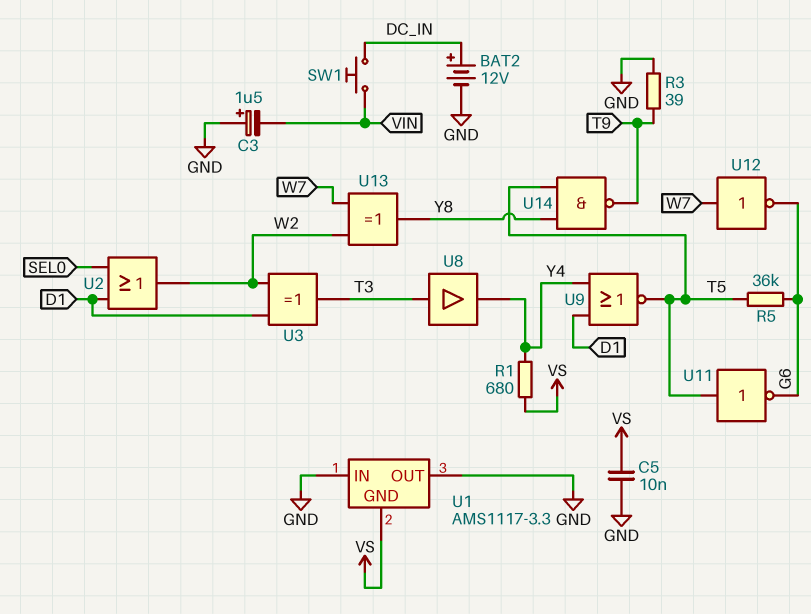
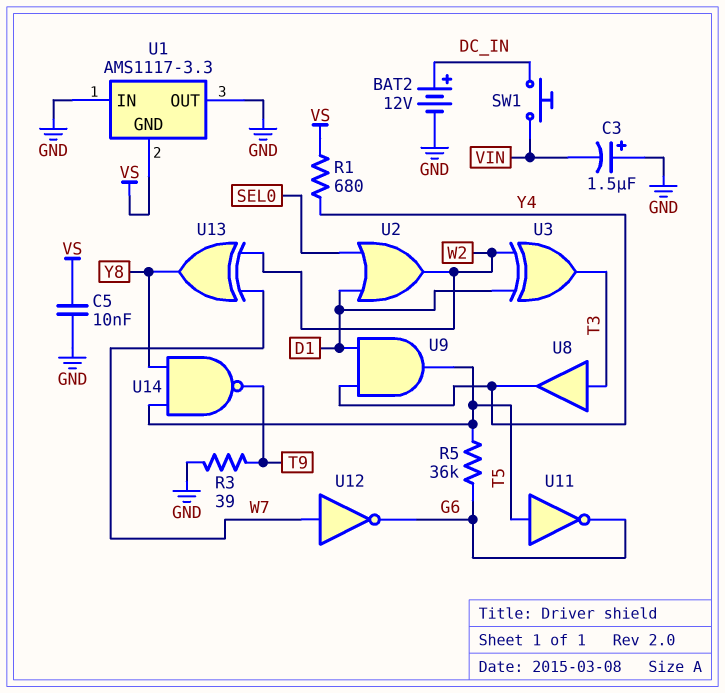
U9: NOR (in D1, in Y4, out T5) -> AND (in D1, in Y4, out T5)

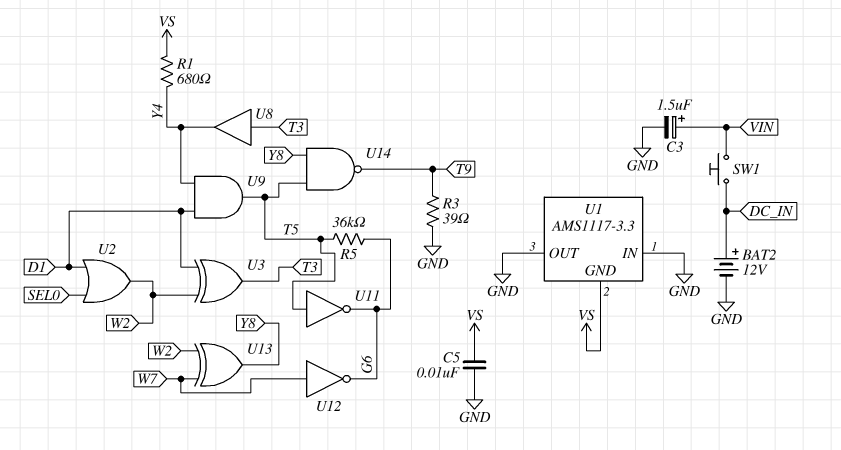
C3: 1.5uF (plus GND, minus VIN) -> 1.5uF (plus VIN, minus GND)

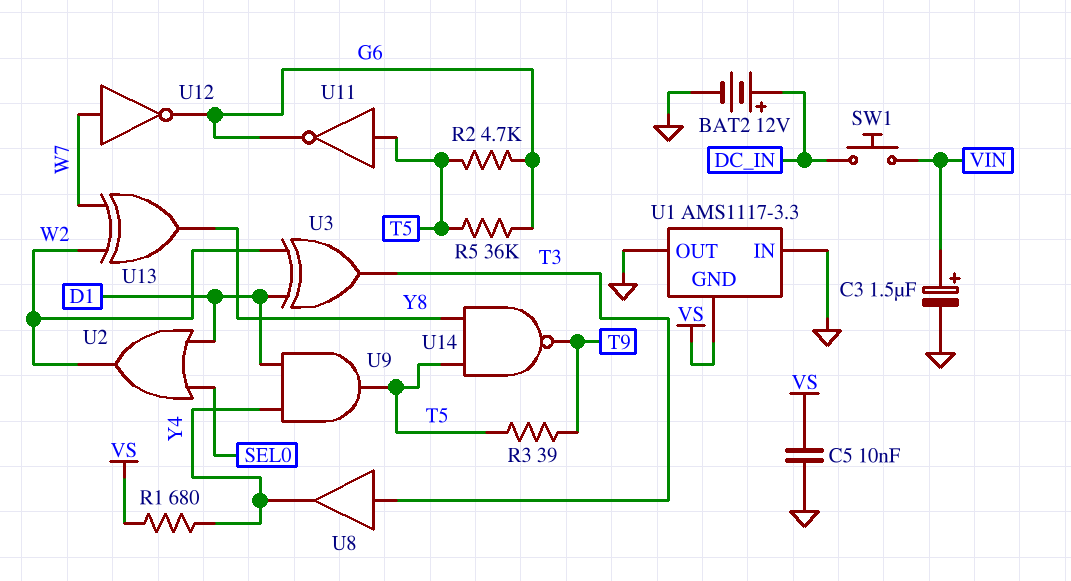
R2: none -> 4.7k (G6, T5)
R3: 39 (GND, T9) -> 39 (T5, T9)

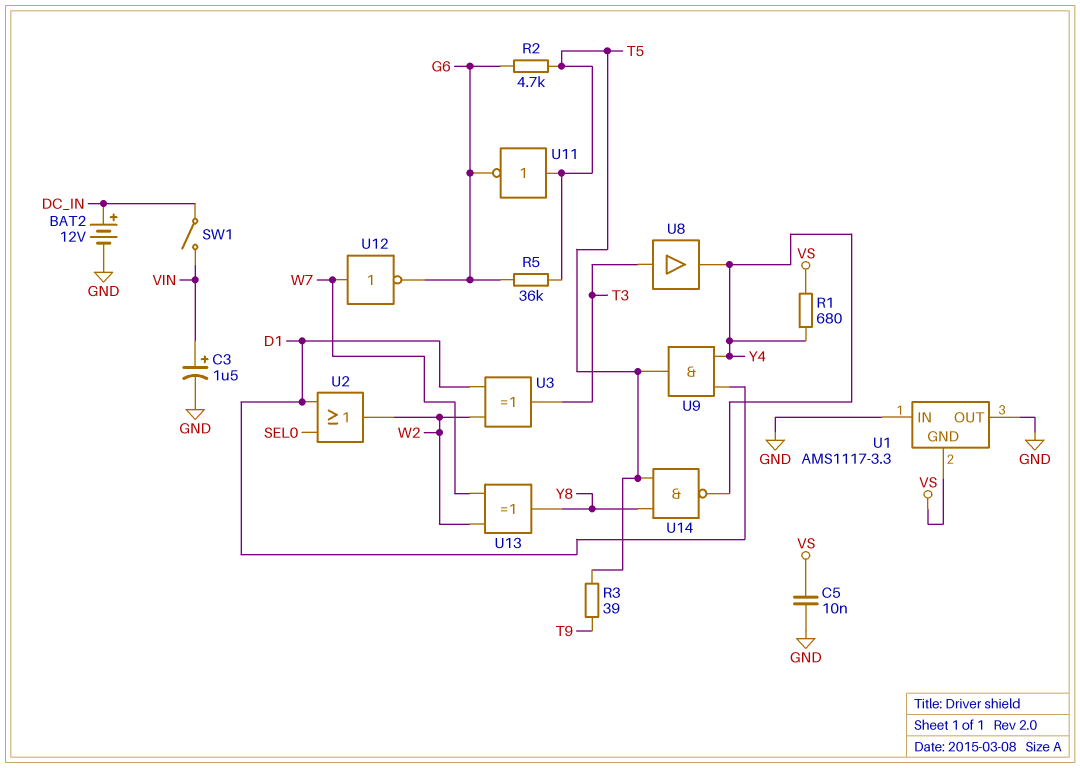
SW1: button (DC_IN, VIN) -> switch (DC_IN, VIN)
U14: NAND (in T5, in Y8, out T9) -> NAND (in T5, in Y8, out Y4)

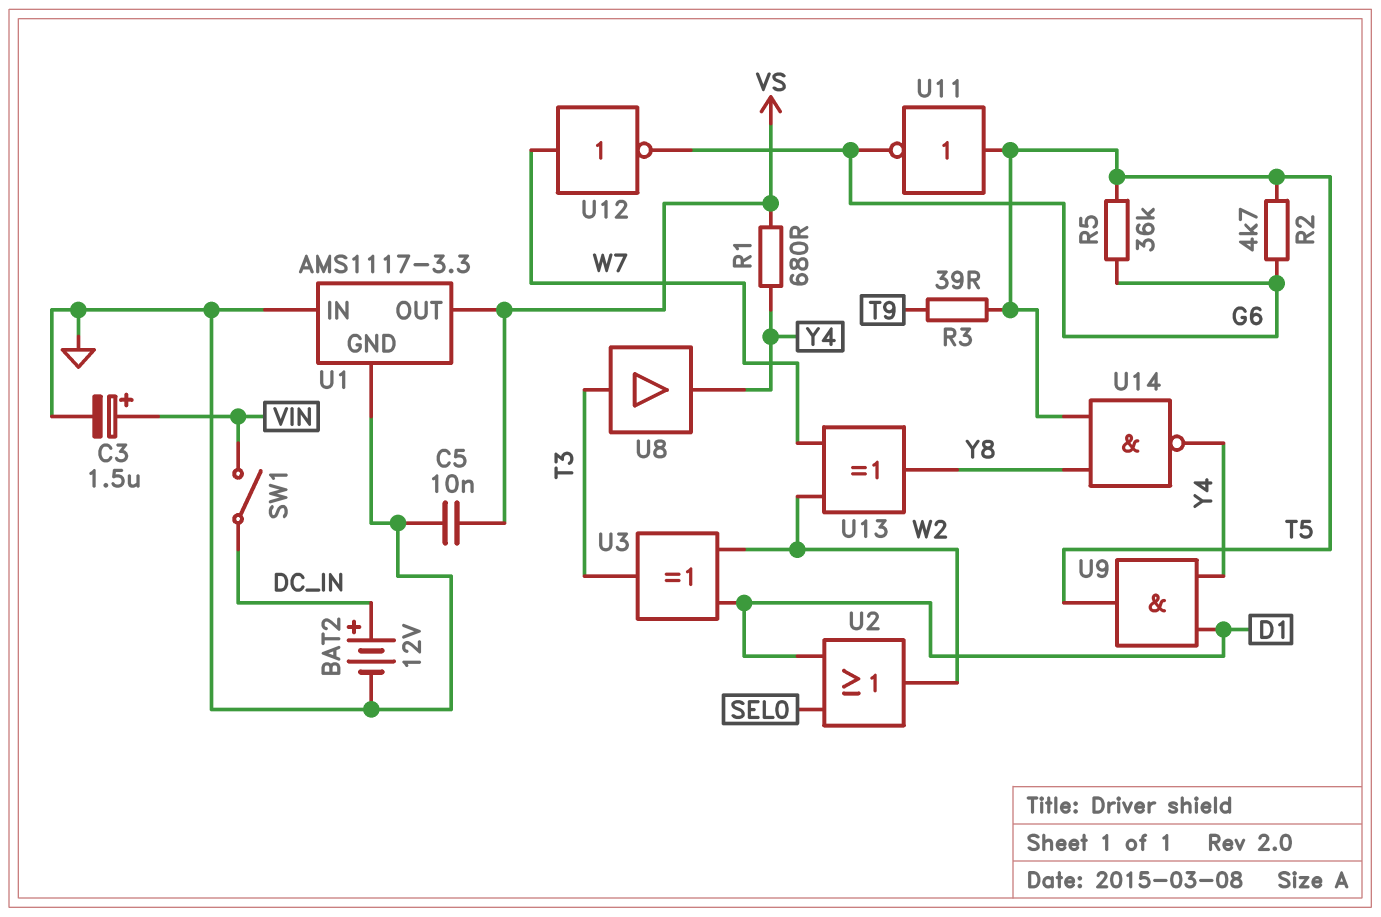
U1 pin GND: VS -> GND
U1 pin OUT: GND -> VS

